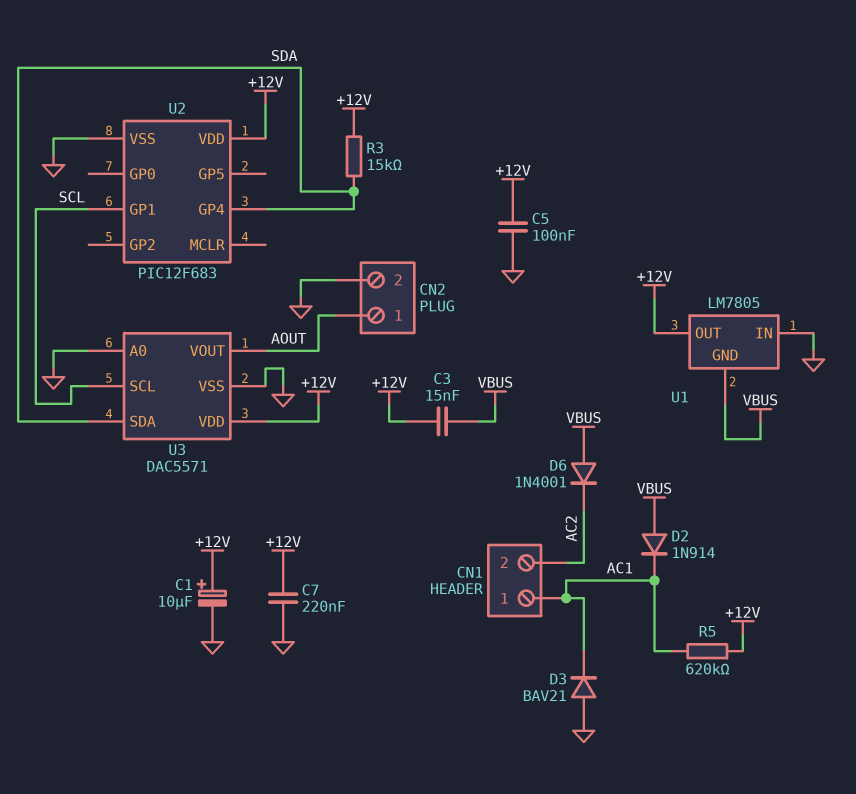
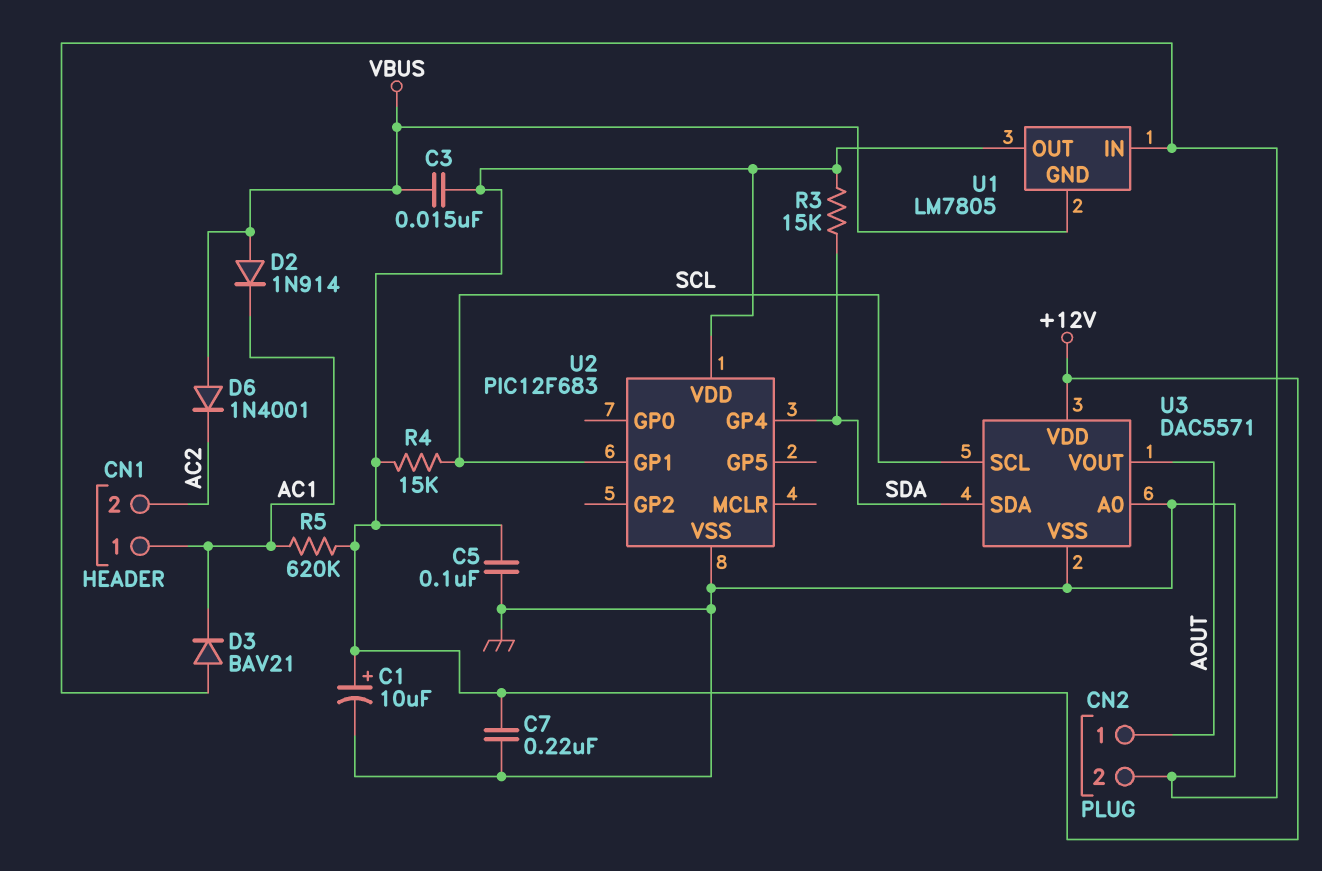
R4: none -> 15k (+12V, SCL)

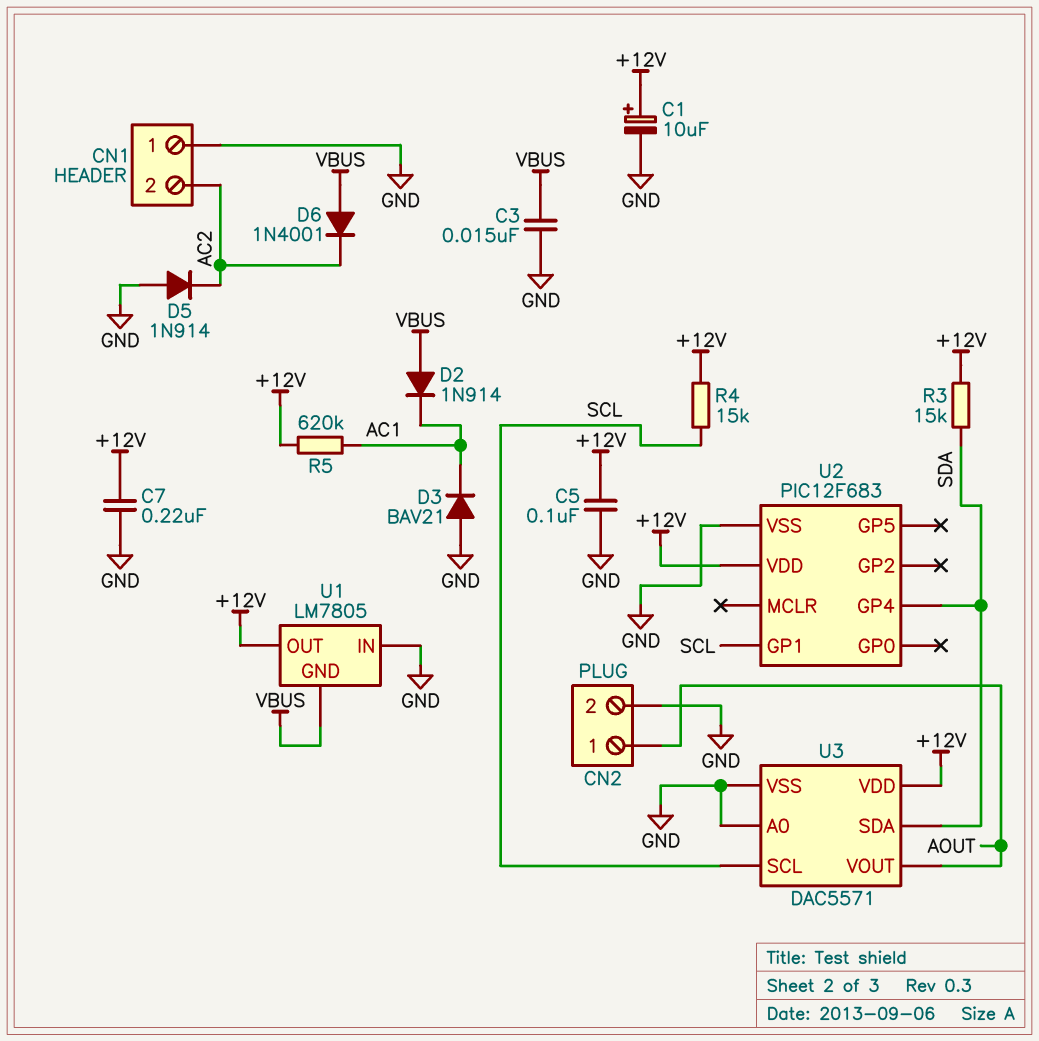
C3: 15nF (+12V, VBUS) -> 15nF (GND, VBUS)
CN1 pin 1: AC1 -> GND
D5: none -> diode 1N914 (A GND, K AC2)

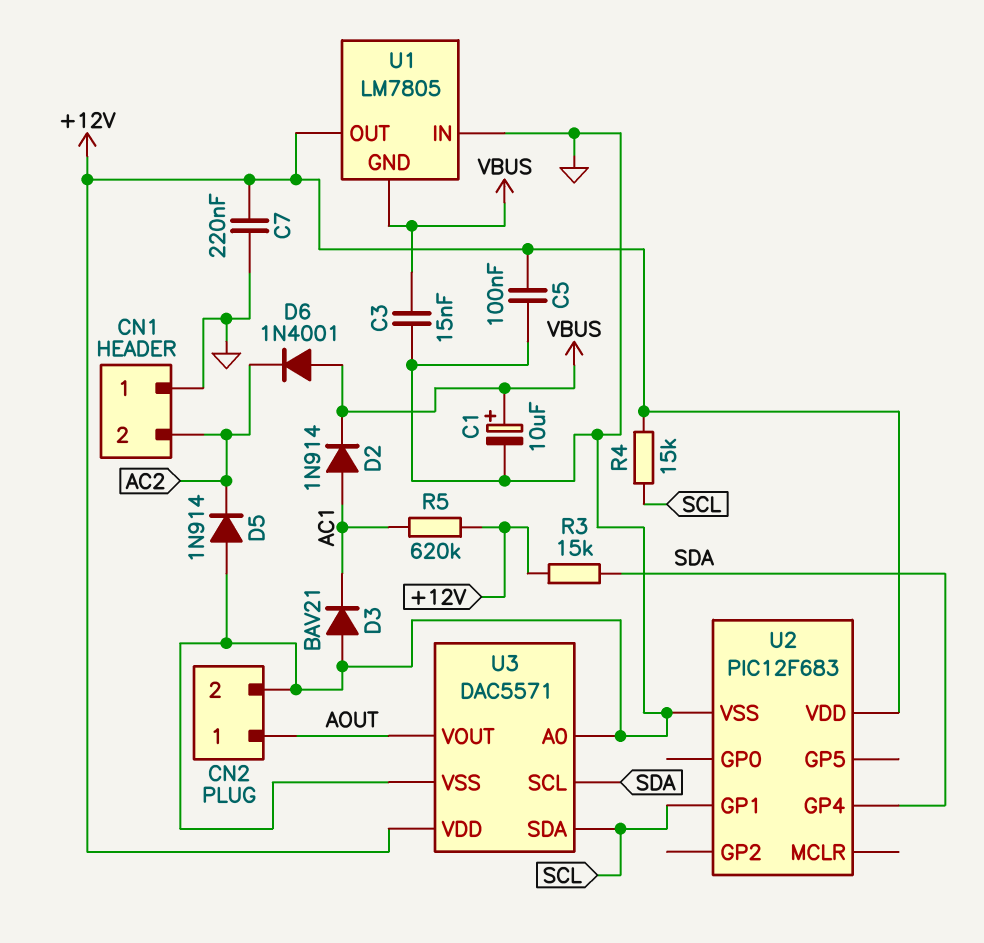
C1: 10uF (plus +12V, minus GND) -> 10uF (plus VBUS, minus GND)
D2: diode 1N914 (A VBUS, K AC1) -> diode 1N914 (A AC1, K VBUS)
U3 pin SCL: SCL -> SDA
U3 pin SDA: SDA -> SCL

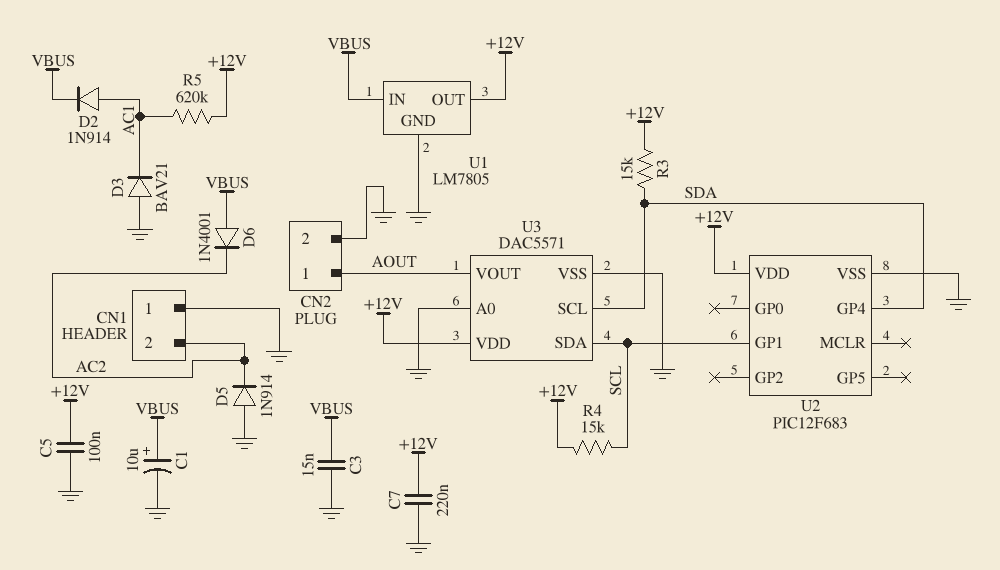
U1 pin GND: VBUS -> GND
U1 pin IN: GND -> VBUS

